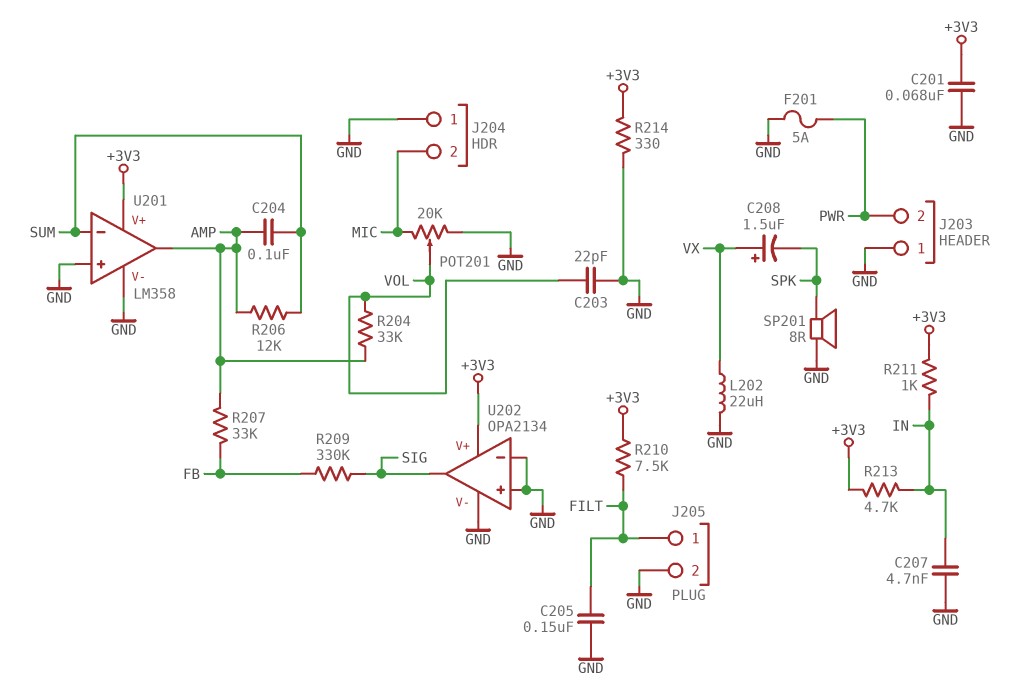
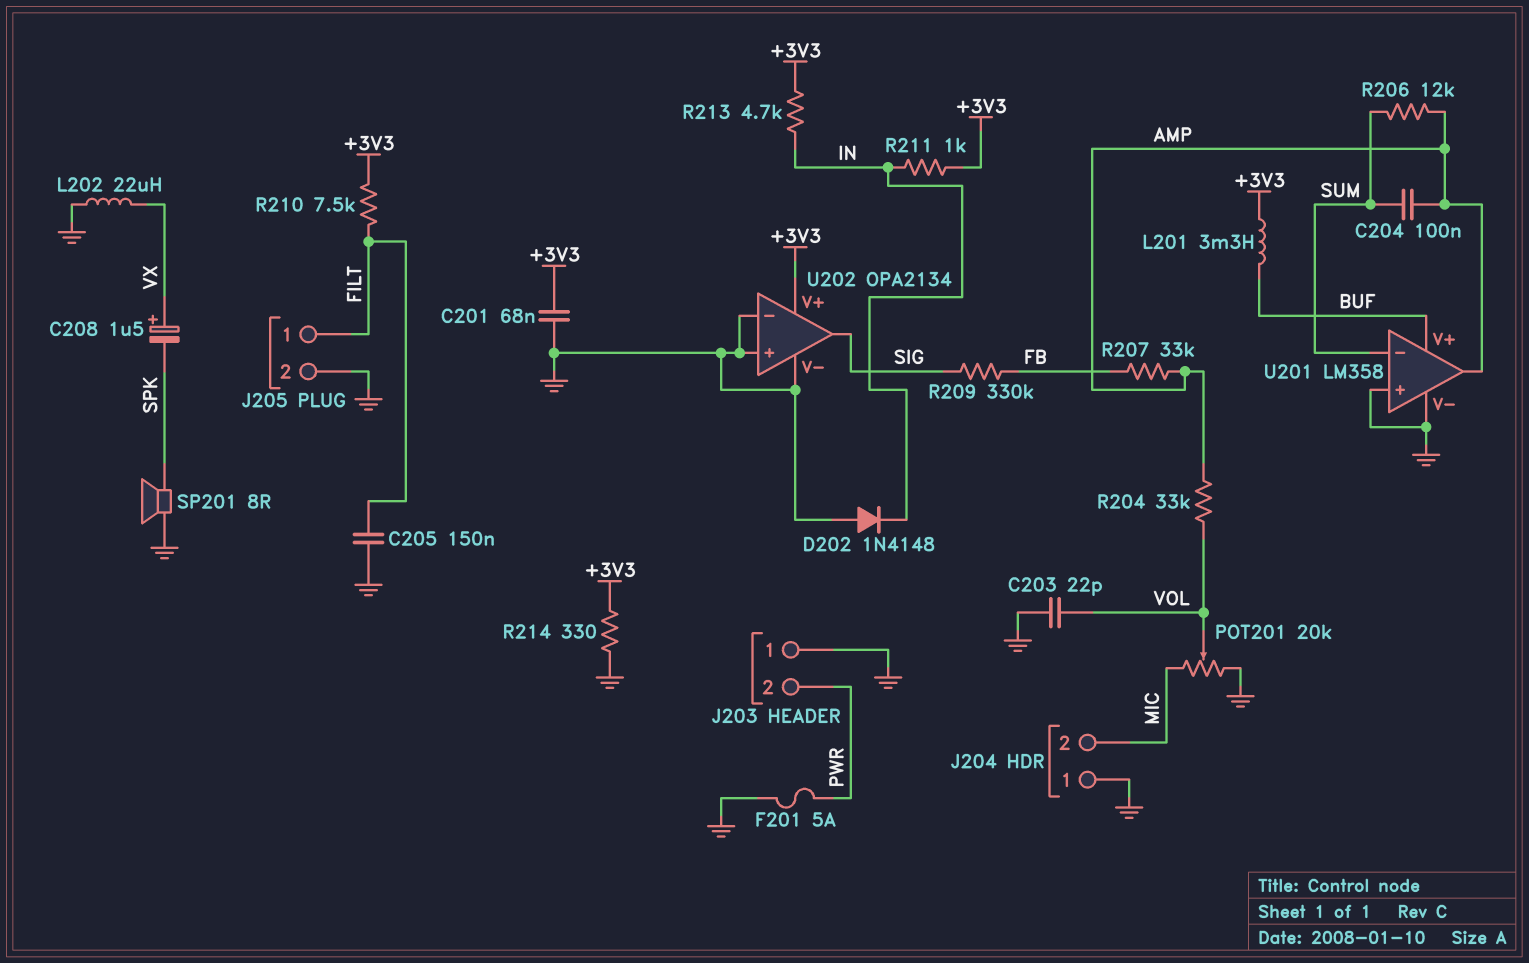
C207: 4.7nF (GND, IN) -> none
D202: none -> diode 1N4148 (A GND, K IN)
L201: none -> 3.3mH (+3V3, BUF)
U201 pin V+: +3V3 -> BUF

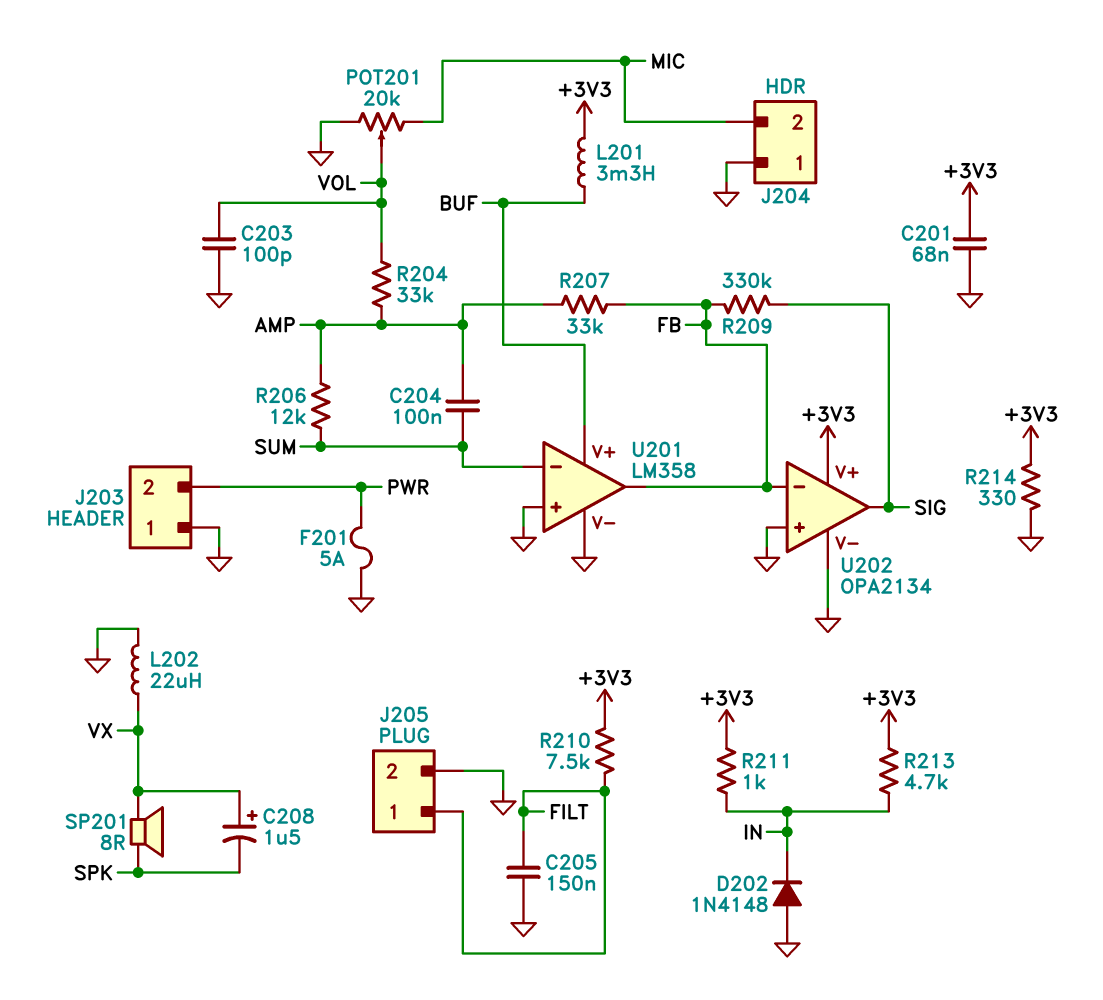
C203: 22pF (GND, VOL) -> 100pF (GND, VOL)
SP201: speaker 8R (GND, SPK) -> speaker 8R (SPK, VX)
U201 pin out: AMP -> FB
U202 pin in-: GND -> FB

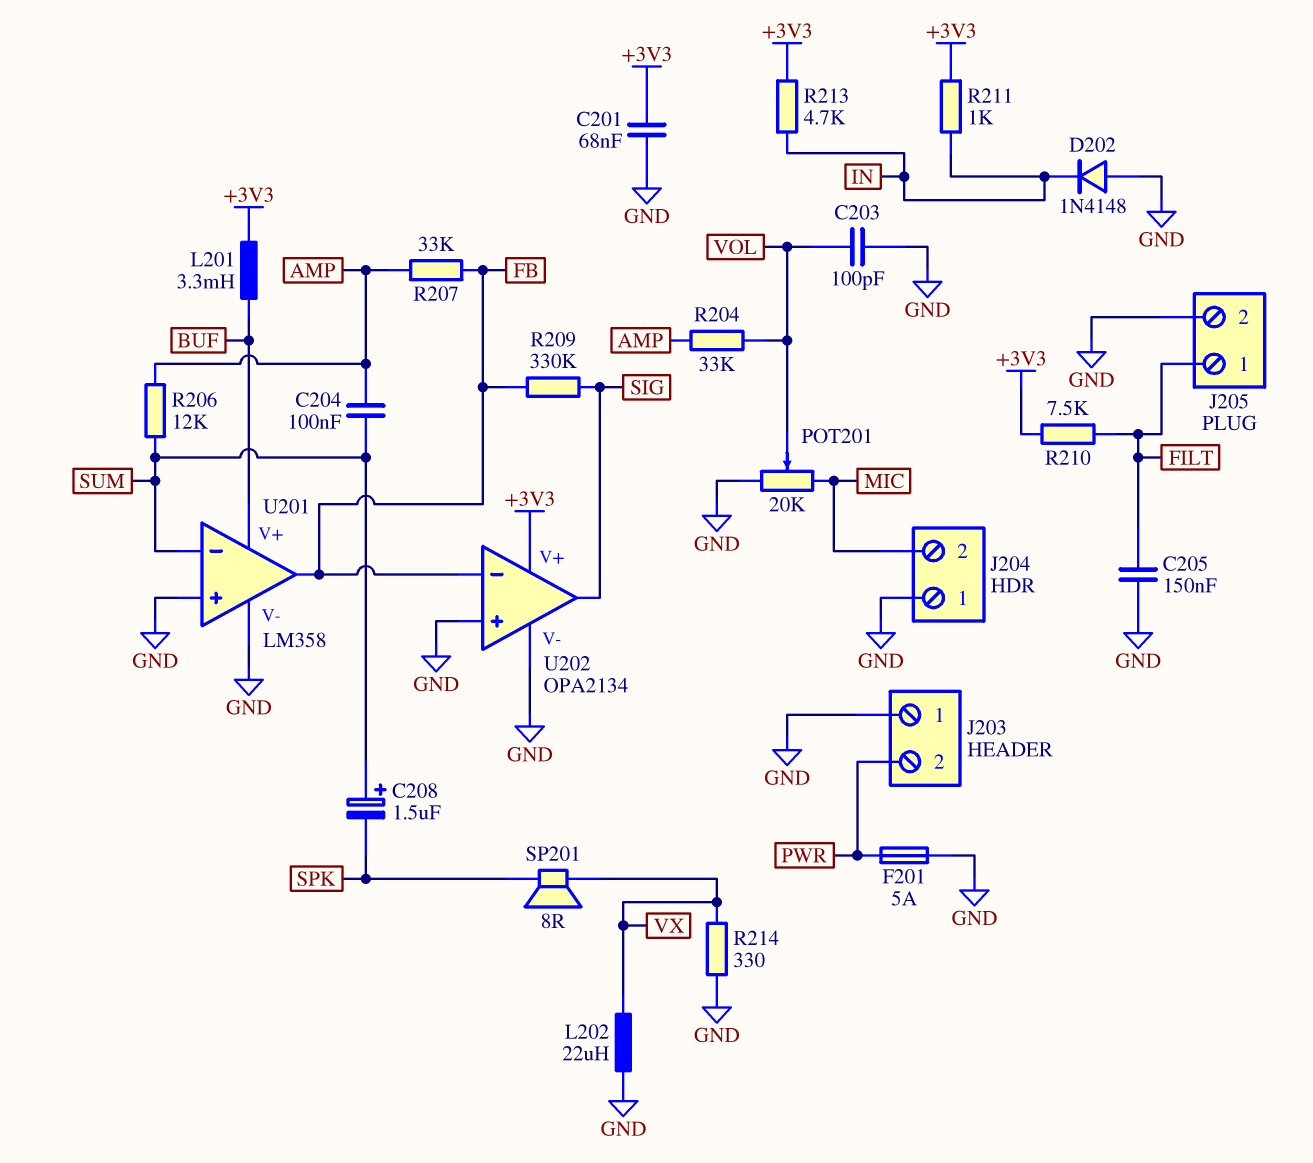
C208: 1.5uF (plus VX, minus SPK) -> 1.5uF (plus SUM, minus SPK)
R214: 330 (+3V3, GND) -> 330 (GND, VX)

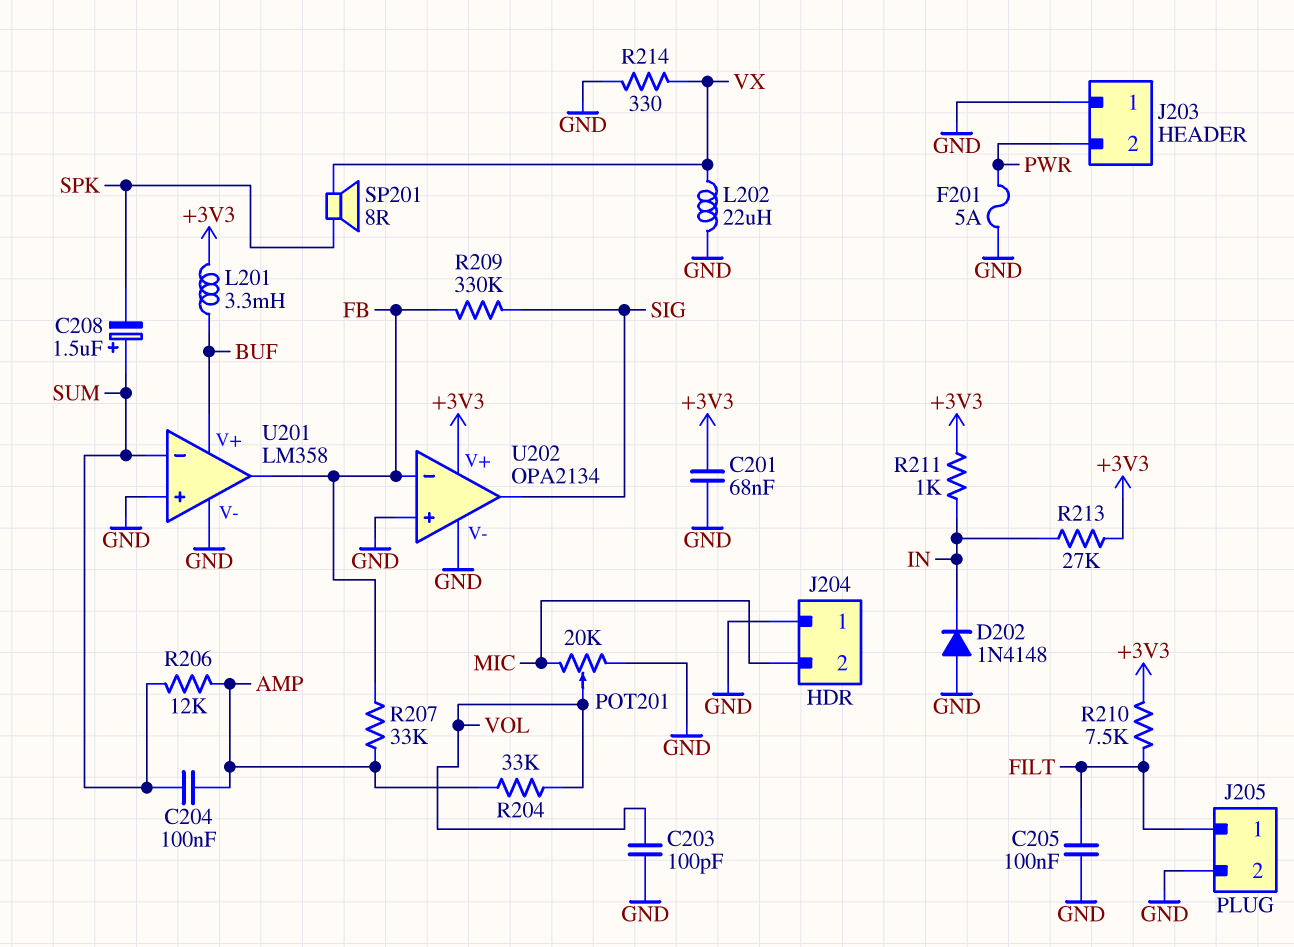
C205: 150nF (FILT, GND) -> 100nF (FILT, GND)
R213: 4.7k (+3V3, IN) -> 27k (+3V3, IN)

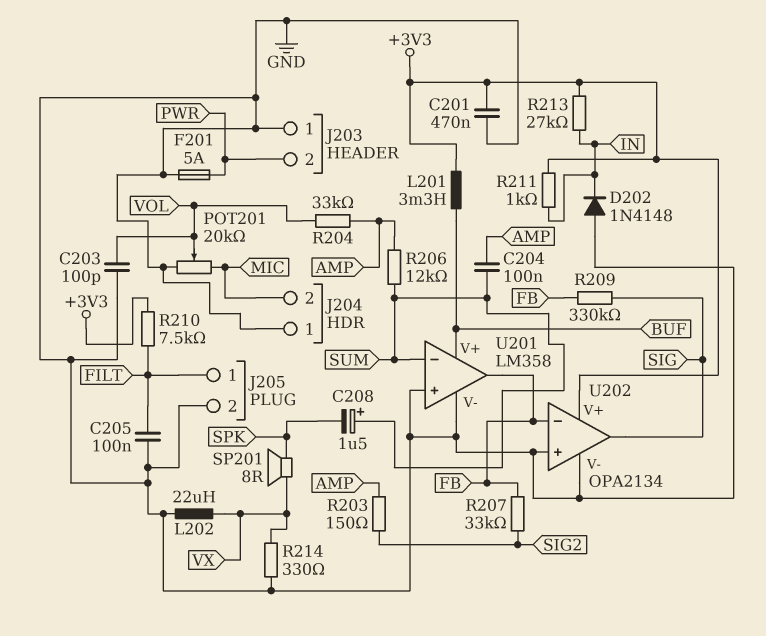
C201: 68nF (+3V3, GND) -> 470nF (+3V3, GND)
R203: none -> 150 (AMP, SIG2)
R207: 33k (AMP, FB) -> 33k (FB, SIG2)

